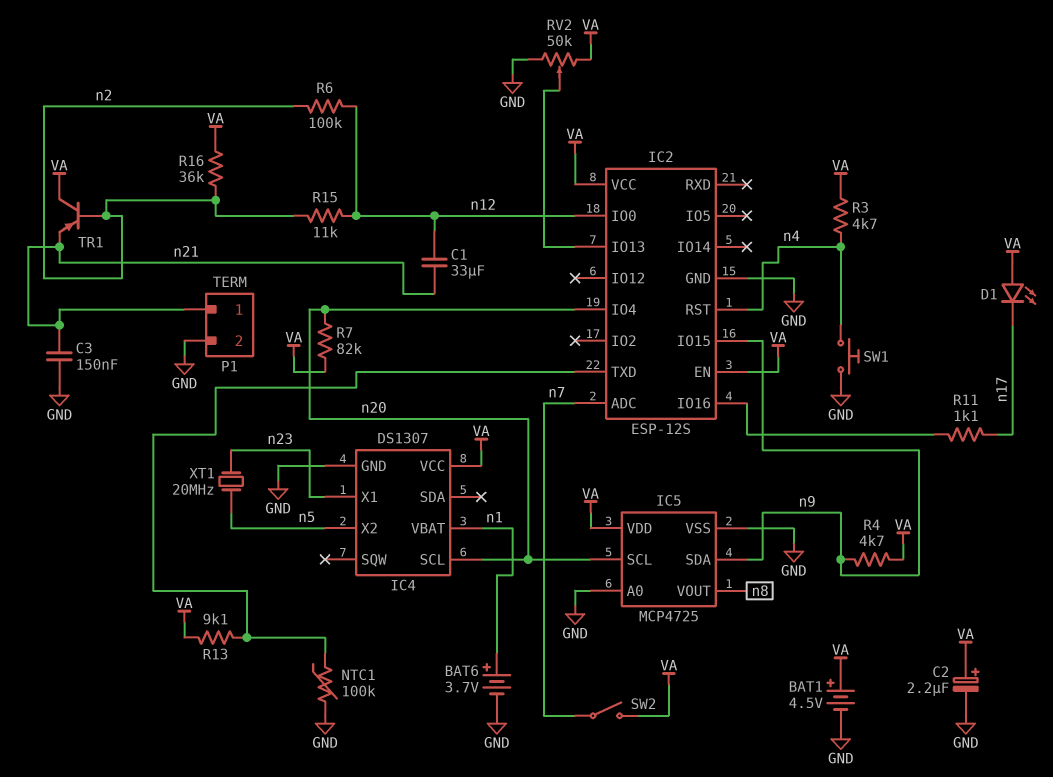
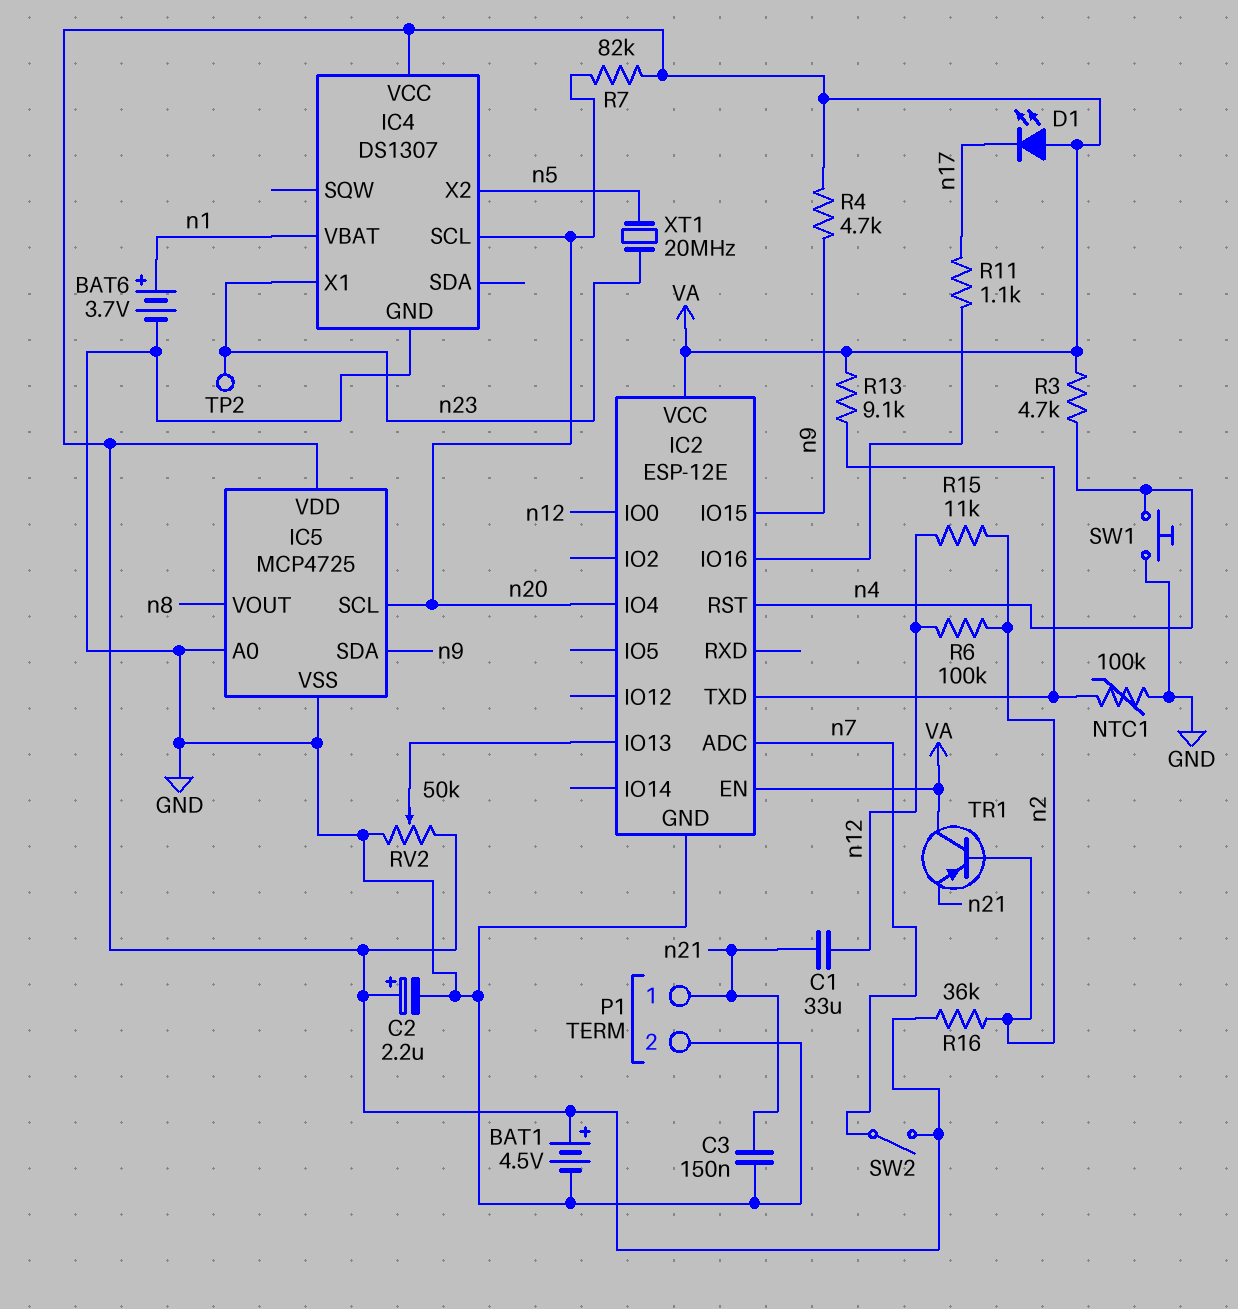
IC2: ESP-12S -> ESP-12E
TP2: none -> test point (n23)

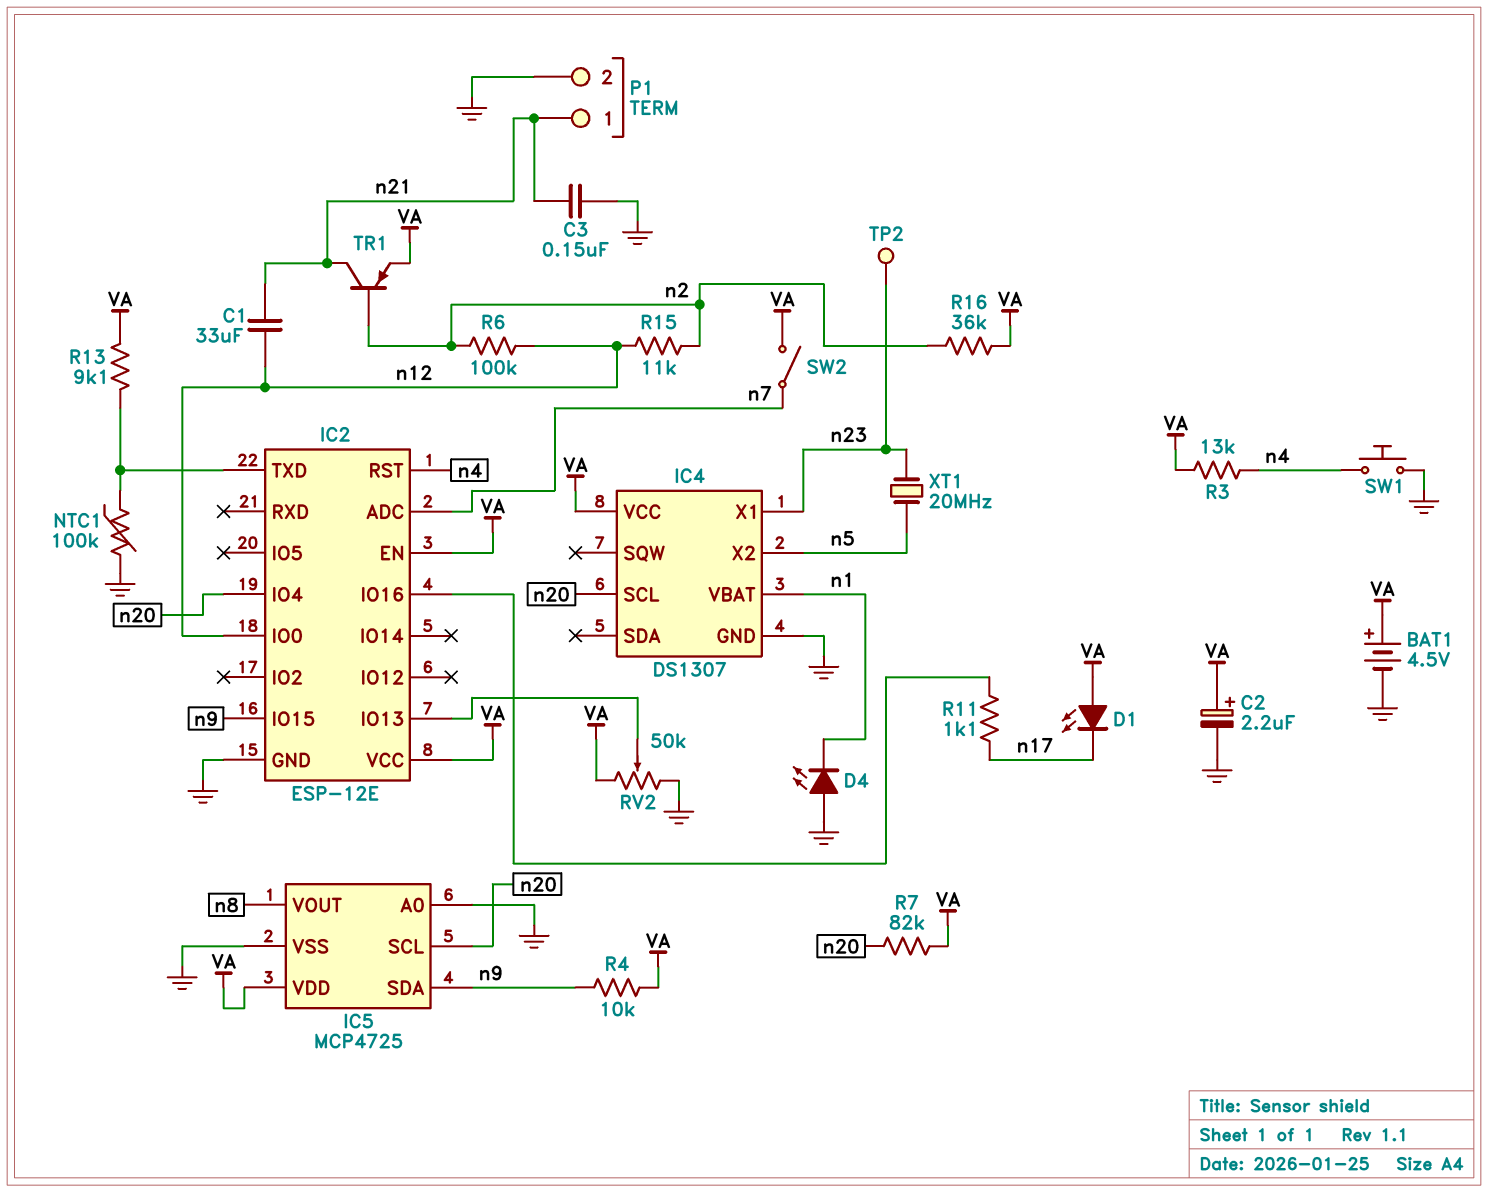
BAT6: 3.7V (plus n1, minus GND) -> none
D4: none -> LED (A GND, K n1)
R3: 4.7k (VA, n4) -> 13k (VA, n4)
R4: 4.7k (VA, n9) -> 10k (VA, n9)
TR1: PNP (B n2, C VA, E n21) -> PNP (B n2, C n21, E VA)

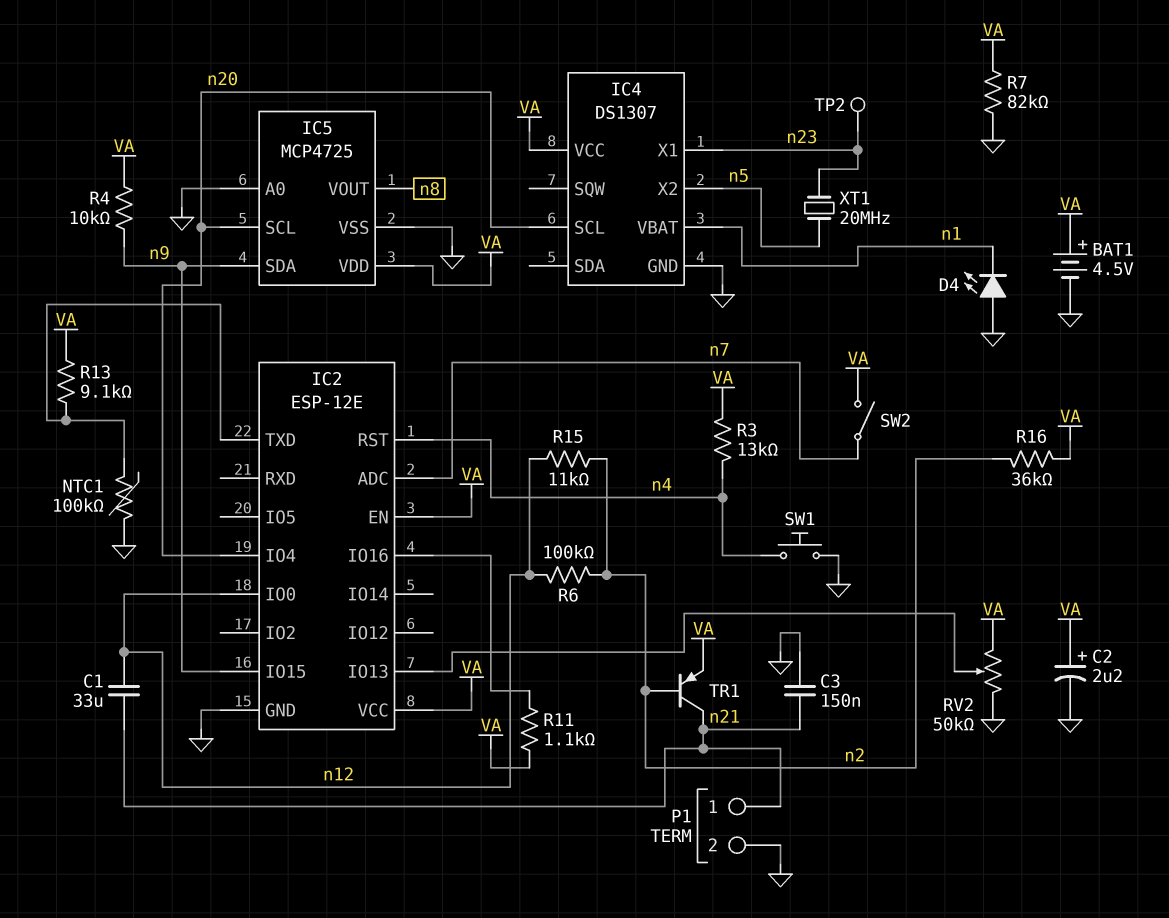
D1: LED (A VA, K n17) -> none
R7: 82k (VA, n20) -> 82k (GND, VA)
R11: 1.1k (IC2/IO16, n17) -> 1.1k (IC2/IO16, VA)

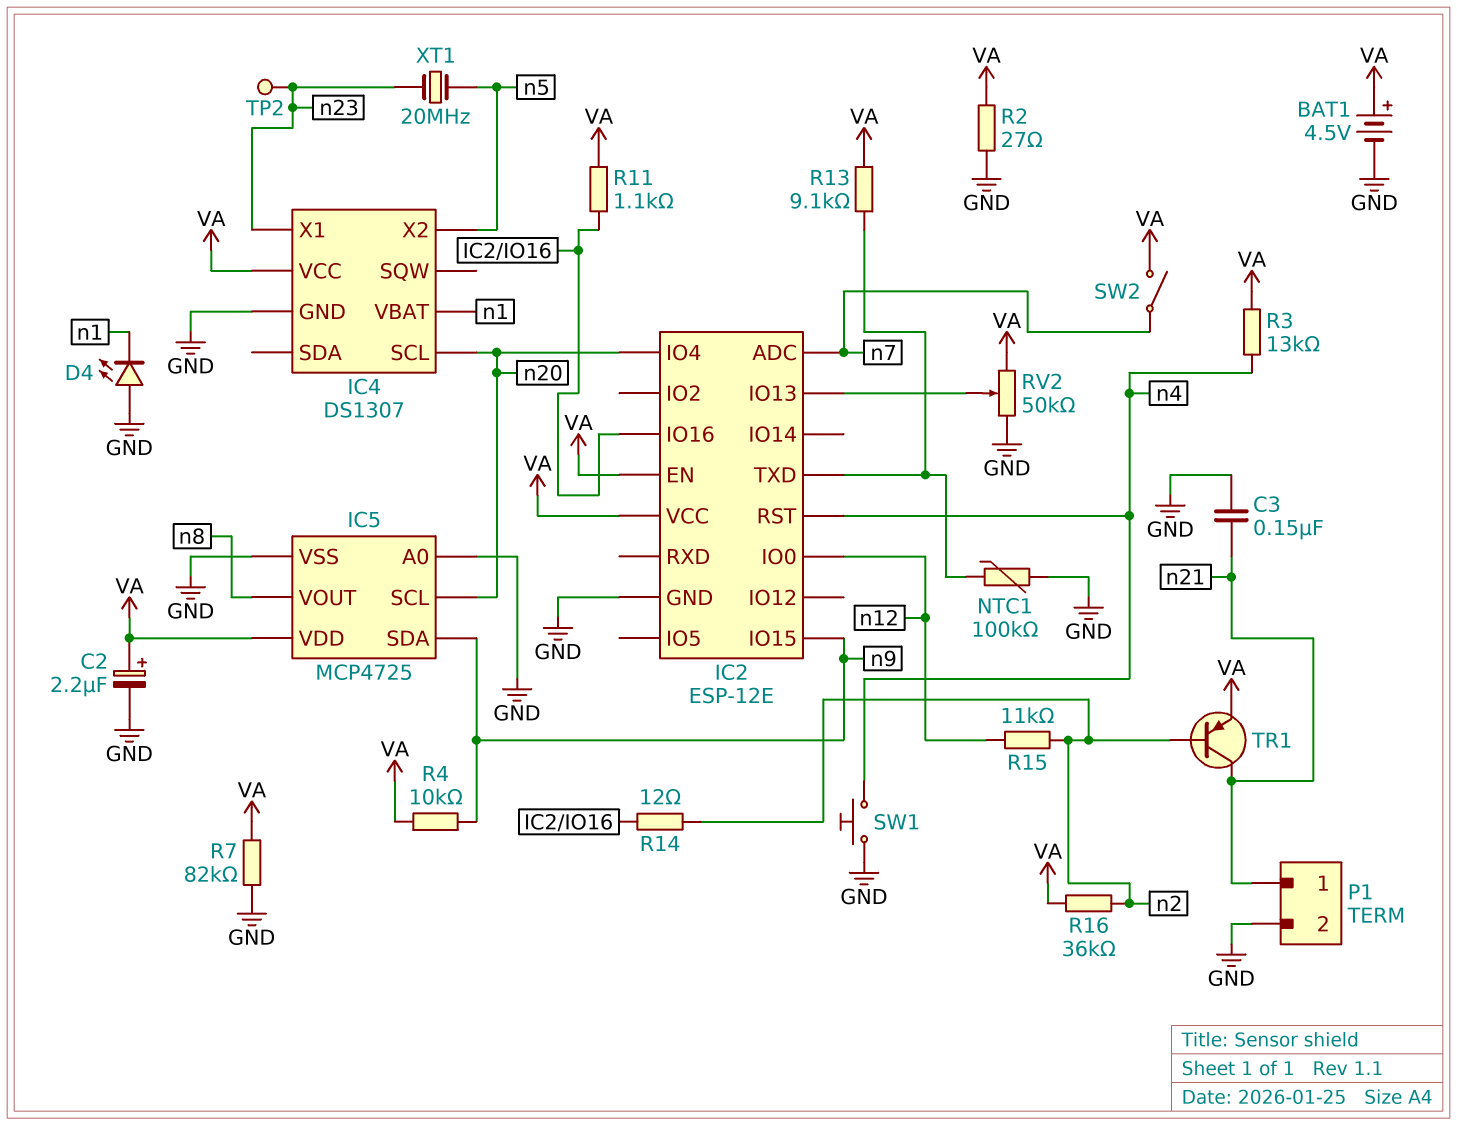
C1: 33uF (n12, n21) -> none
R2: none -> 27 (GND, VA)
R6: 100k (n2, n12) -> none
R14: none -> 12 (IC2/IO16, n2)

